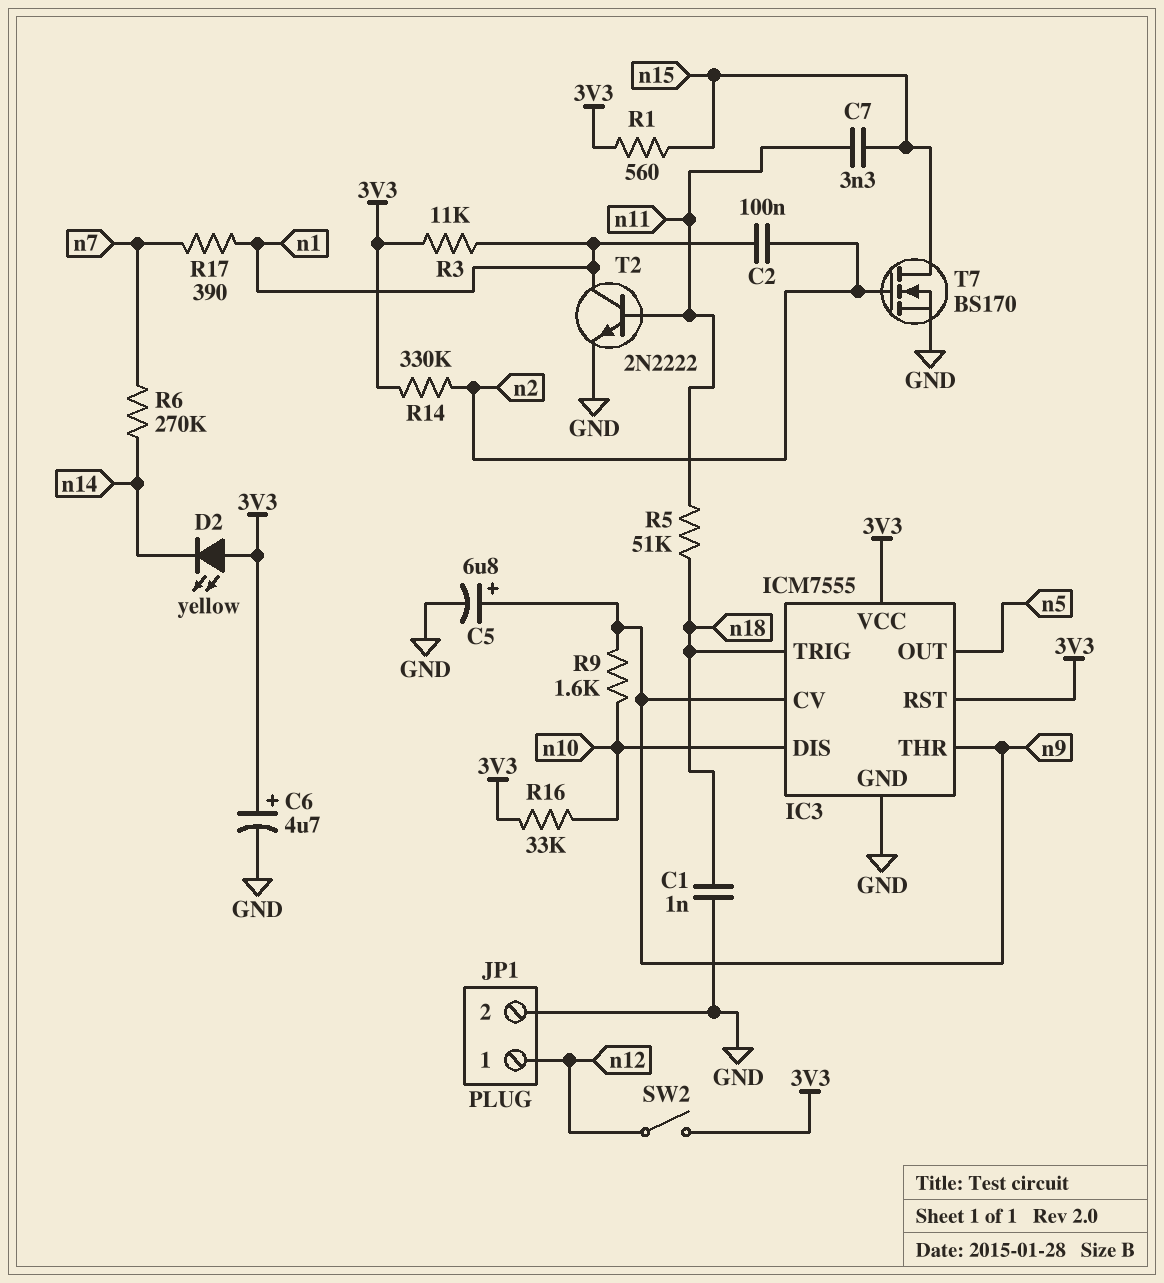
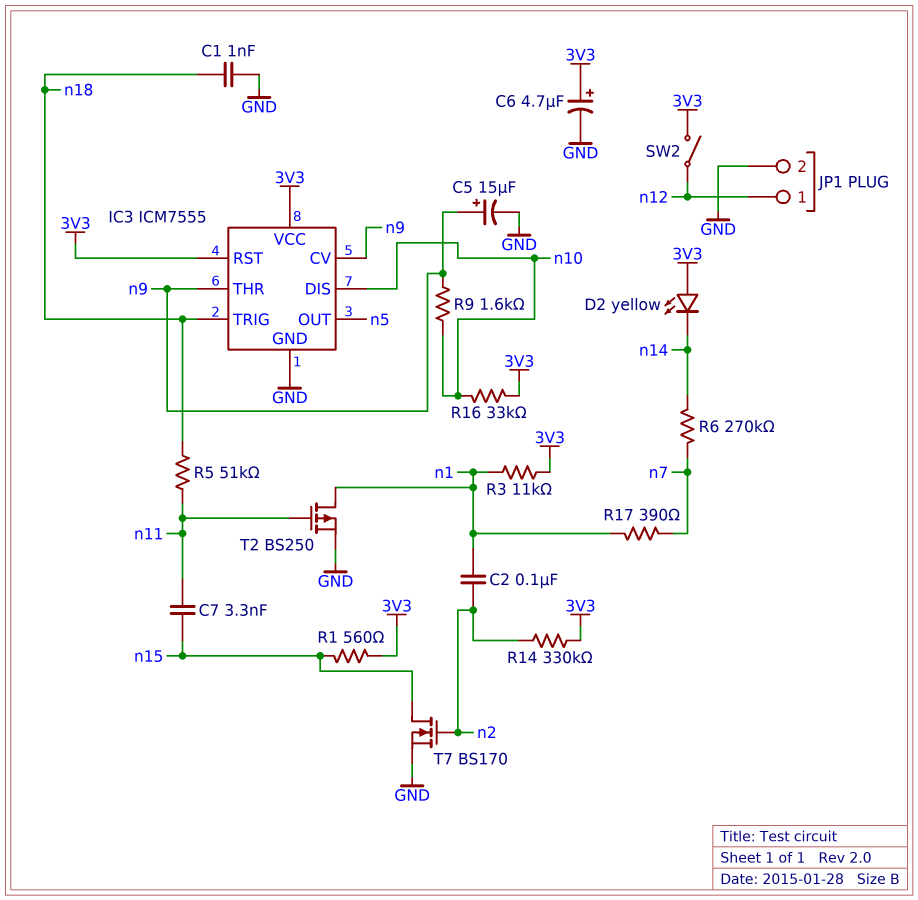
C5: 6.8uF (plus n9, minus GND) -> 15uF (plus n9, minus GND)
T2: NPN 2N2222 (B n11, C n1, E GND) -> PMOS BS250 (G n11, D n1, S GND)

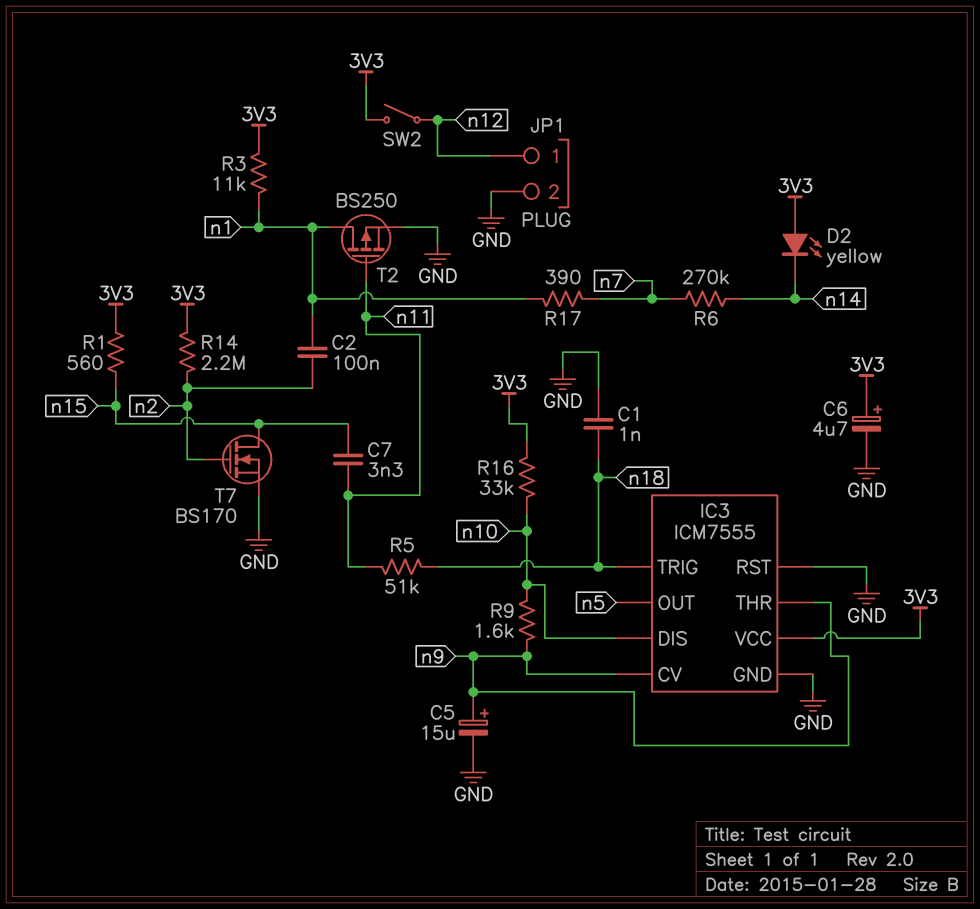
IC3 pin RST: 3V3 -> GND
R14: 330k (3V3, n2) -> 2.2M (3V3, n2)

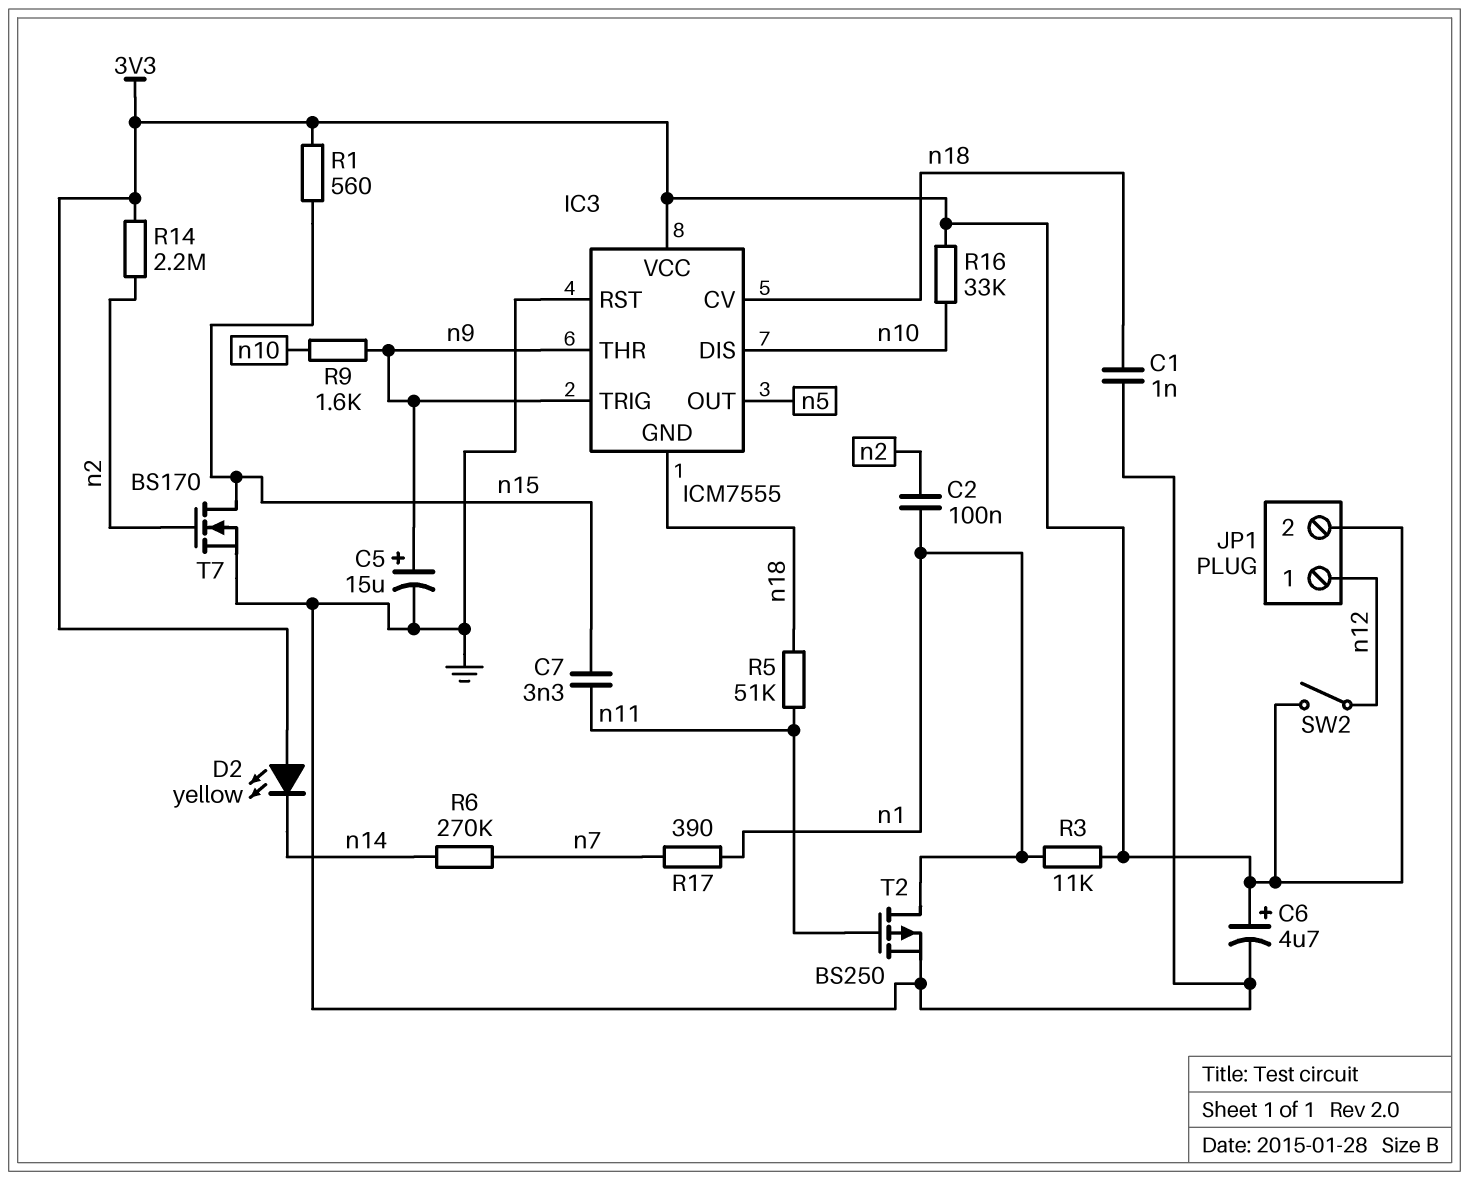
IC3 pin CV: n9 -> n18
IC3 pin GND: GND -> n18
IC3 pin TRIG: n18 -> n9
JP1 pin 2: GND -> 3V3

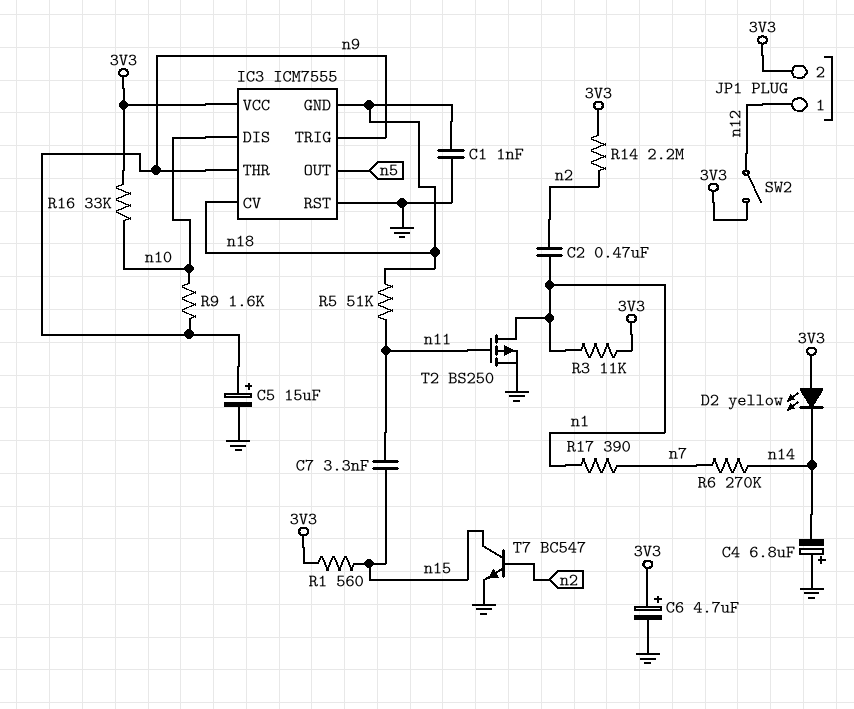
C2: 100nF (n1, n2) -> 470nF (n1, n2)
C4: none -> 6.8uF (plus GND, minus n14)
T7: NMOS BS170 (G n2, D n15, S GND) -> NPN BC547 (B n2, C n15, E GND)

